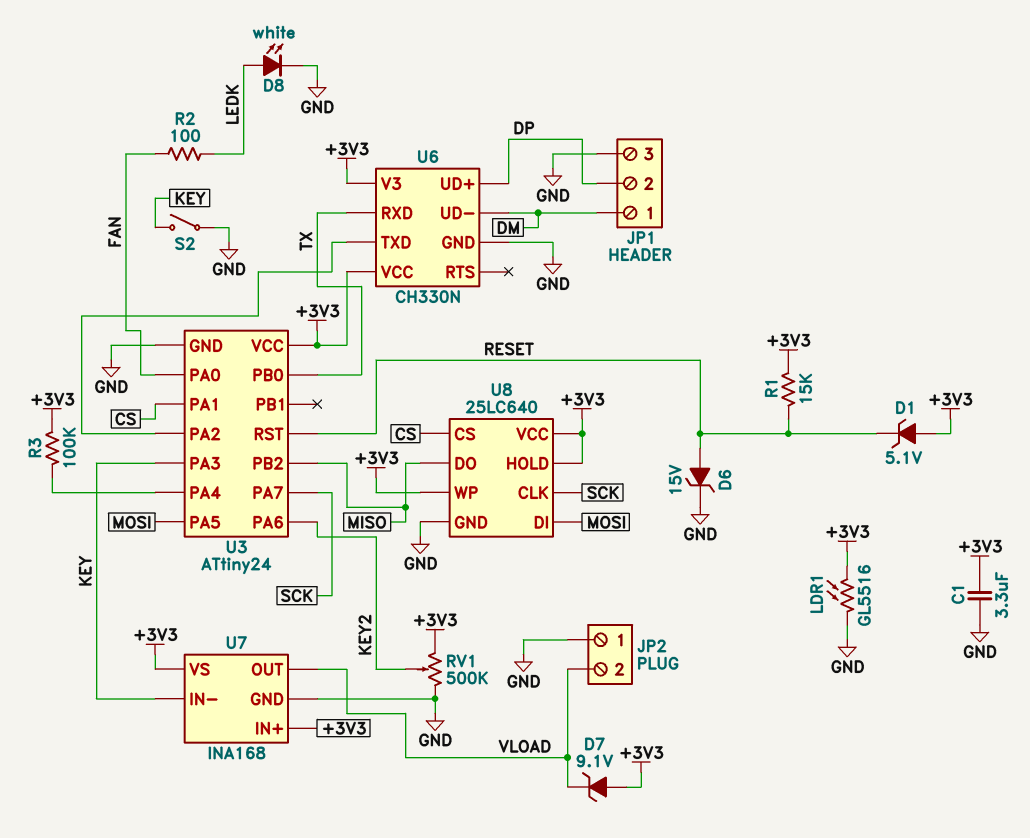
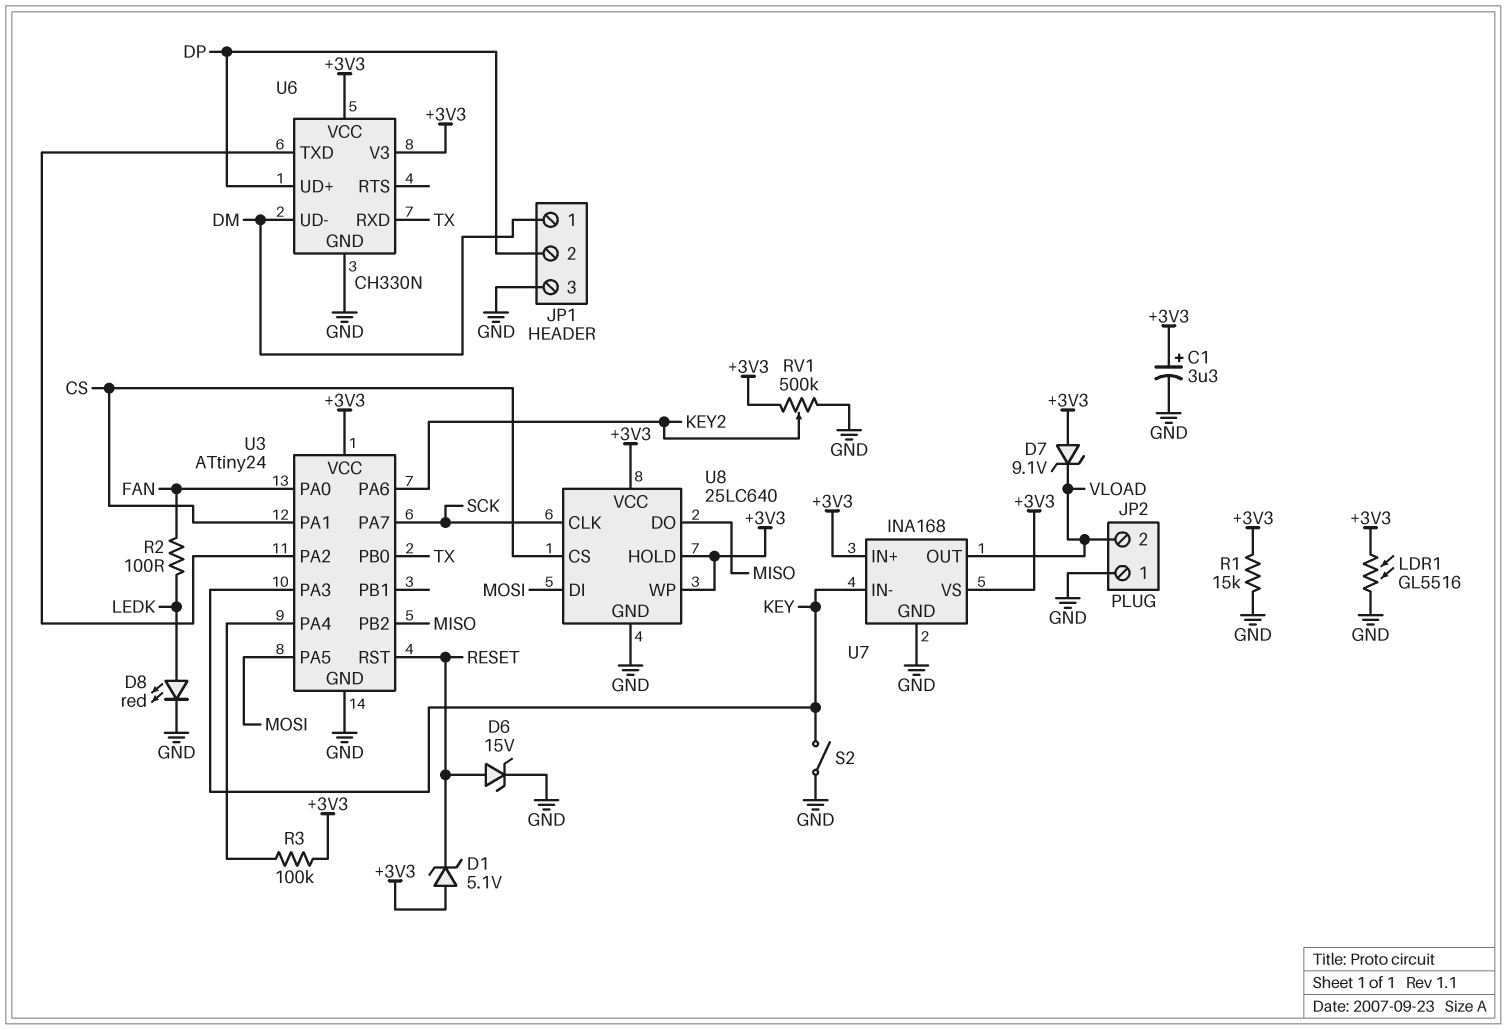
C1: 3.3uF (+3V3, GND) -> 3.3uF (plus +3V3, minus GND)
D8: LED white (A LEDK, K GND) -> LED red (A LEDK, K GND)
R1: 15k (+3V3, RESET) -> 15k (+3V3, GND)

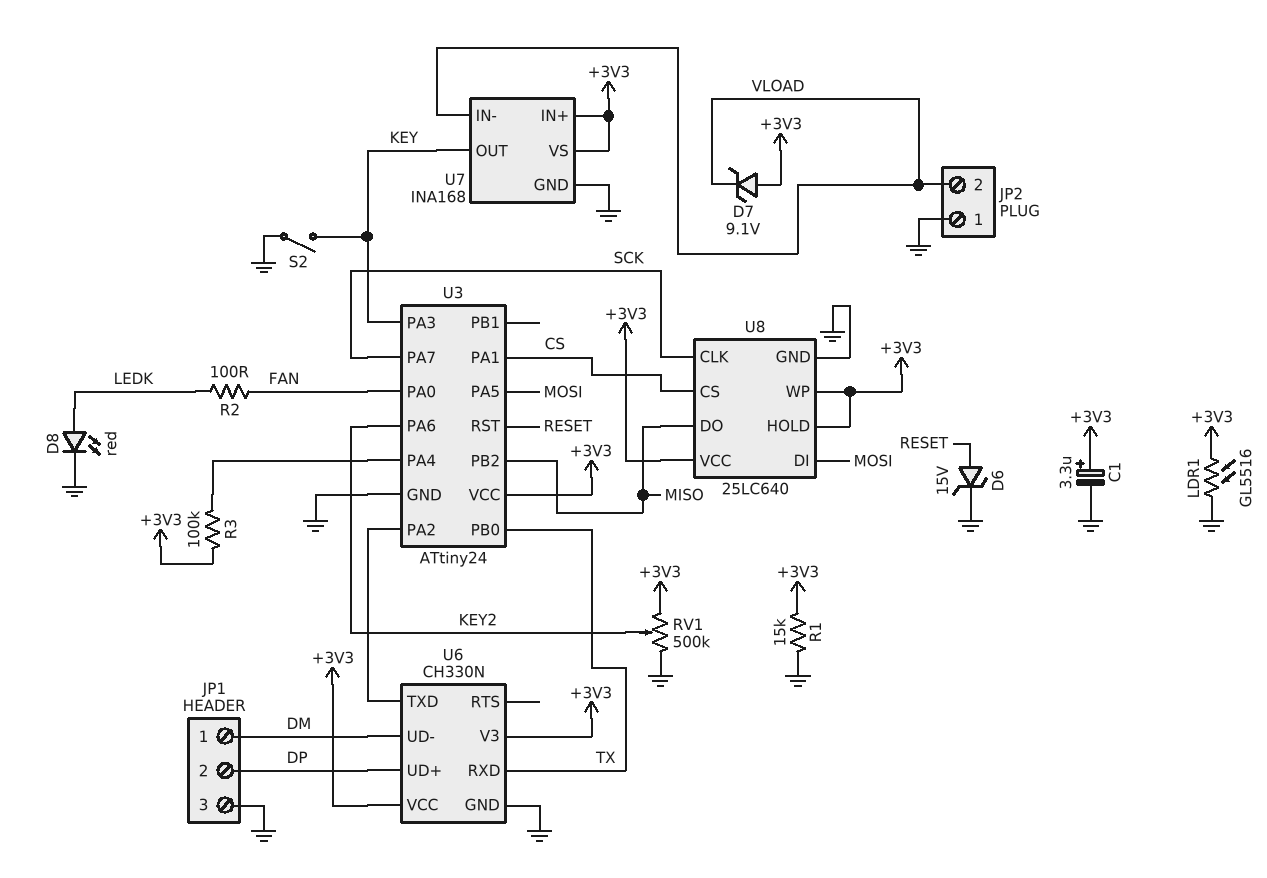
D1: zener 5.1V (A +3V3, K RESET) -> none
U7 pin IN-: KEY -> VLOAD
U7 pin OUT: VLOAD -> KEY

